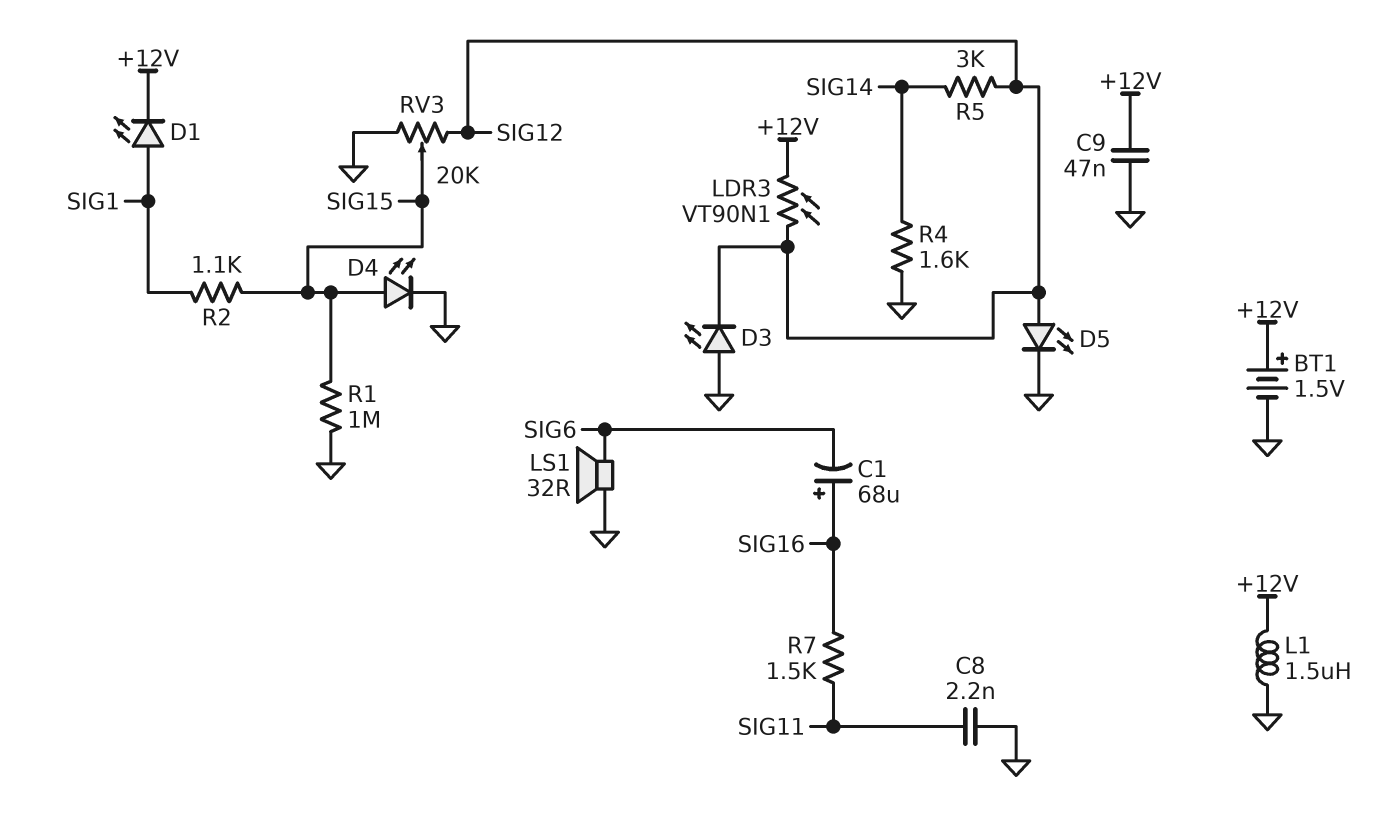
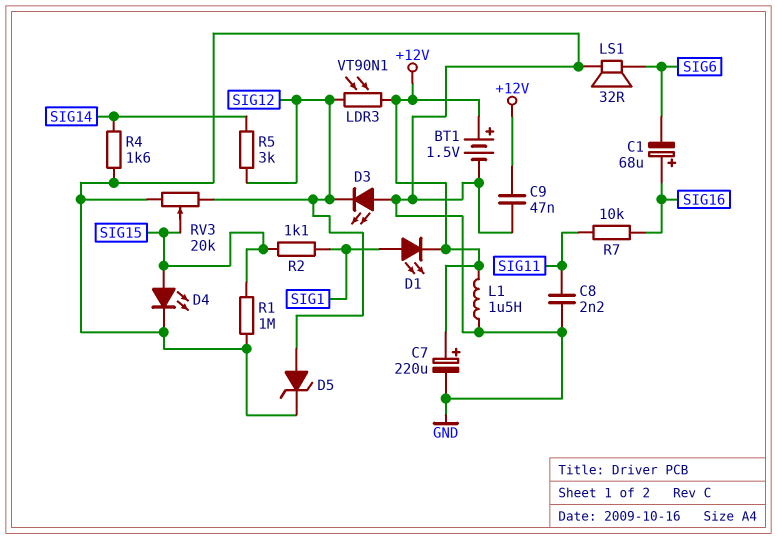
C7: none -> 220uF (plus +12V, minus GND)
D5: LED (A SIG12, K GND) -> zener (A SIG12, K GND)
R7: 1.5k (SIG11, SIG16) -> 10k (SIG11, SIG16)

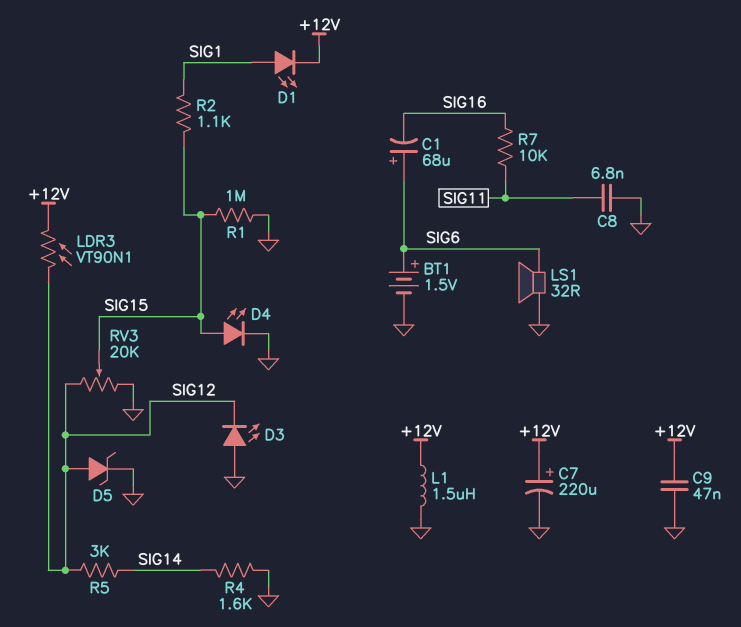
BT1: 1.5V (plus +12V, minus GND) -> 1.5V (plus SIG6, minus GND)
C1: 68uF (plus SIG16, minus SIG6) -> 68uF (plus SIG6, minus SIG16)
C8: 2.2nF (GND, SIG11) -> 6.8nF (GND, SIG11)

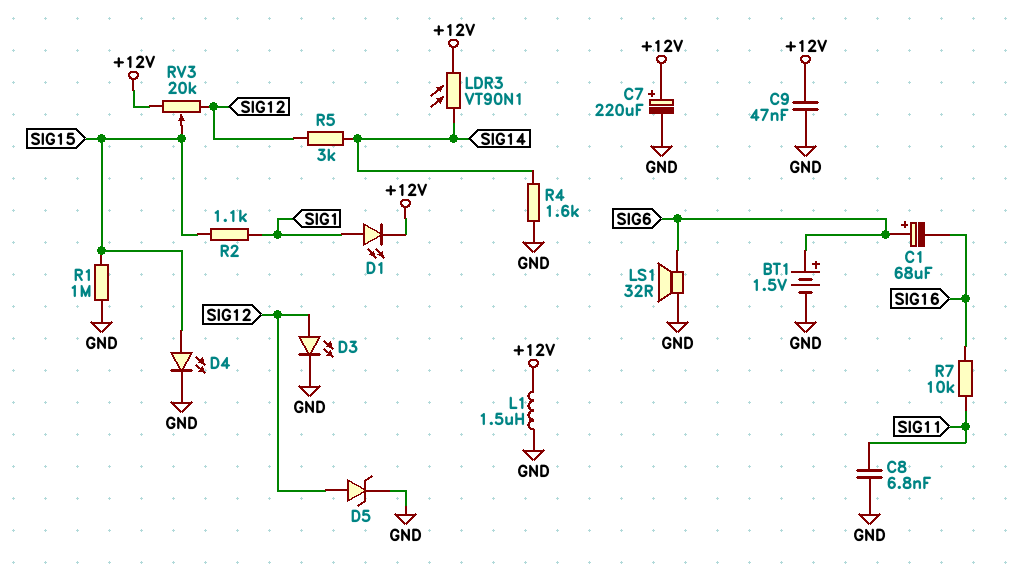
D3: LED (A GND, K SIG12) -> LED (A SIG12, K GND)
LDR3: VT90N1 (+12V, SIG12) -> VT90N1 (+12V, SIG14)
RV3: 20k (GND, SIG12, wiper SIG15) -> 20k (+12V, SIG12, wiper SIG15)

